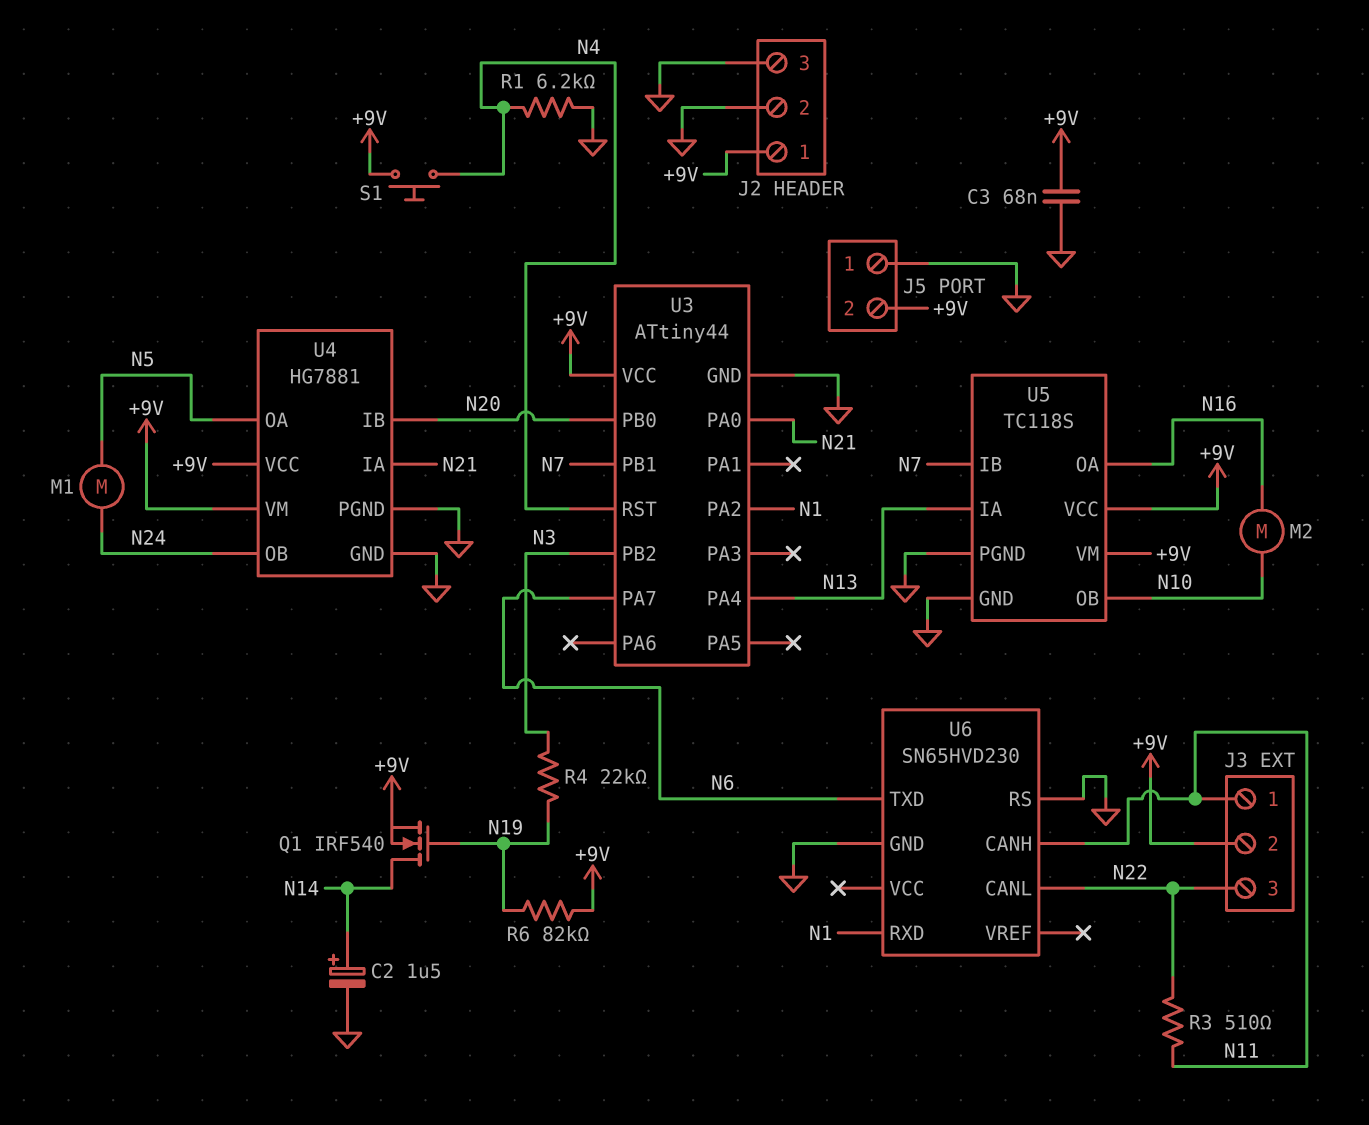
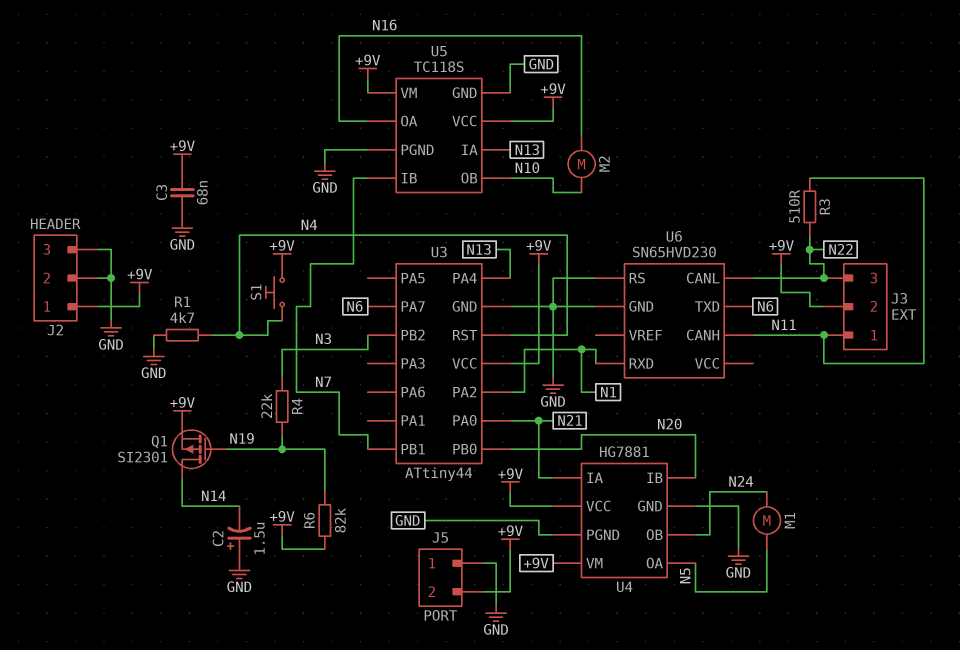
C2: 1.5uF (plus N14, minus GND) -> 1.5uF (plus GND, minus N14)
Q1: NMOS IRF540 (G N19, D N14, S +9V) -> PMOS SI2301 (G N19, D N14, S +9V)
R1: 6.2k (GND, N4) -> 4.7k (GND, N4)

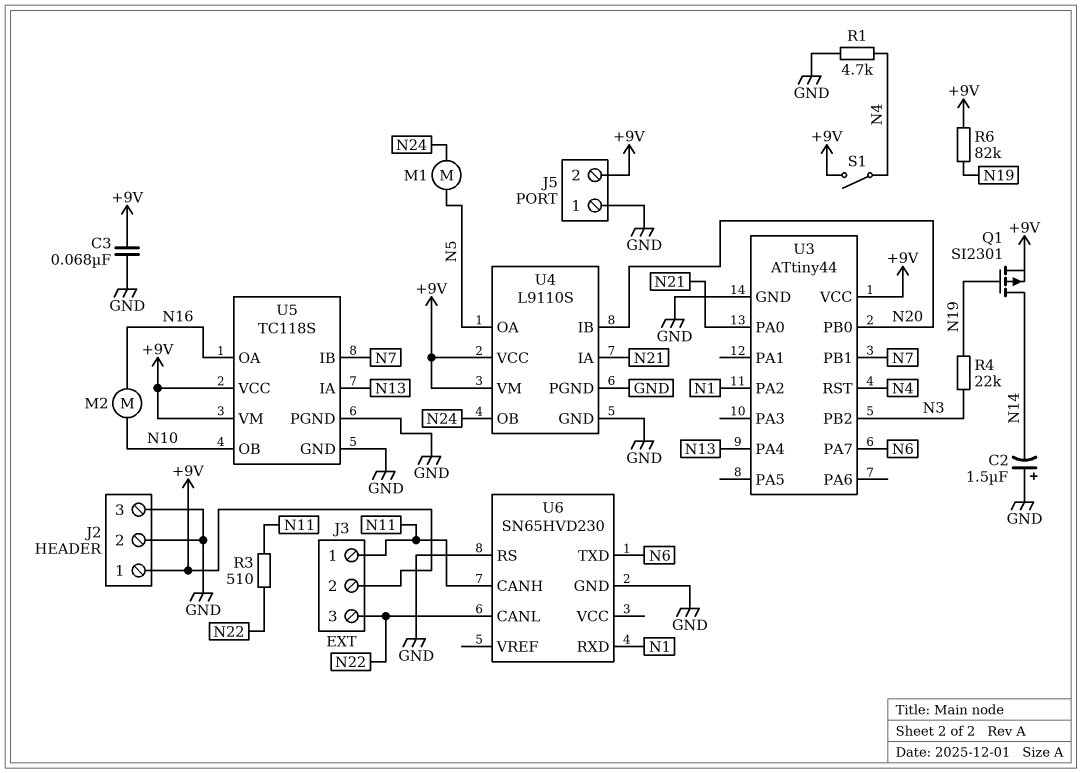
S1: button (+9V, N4) -> switch (+9V, N4)
U4: HG7881 -> L9110S

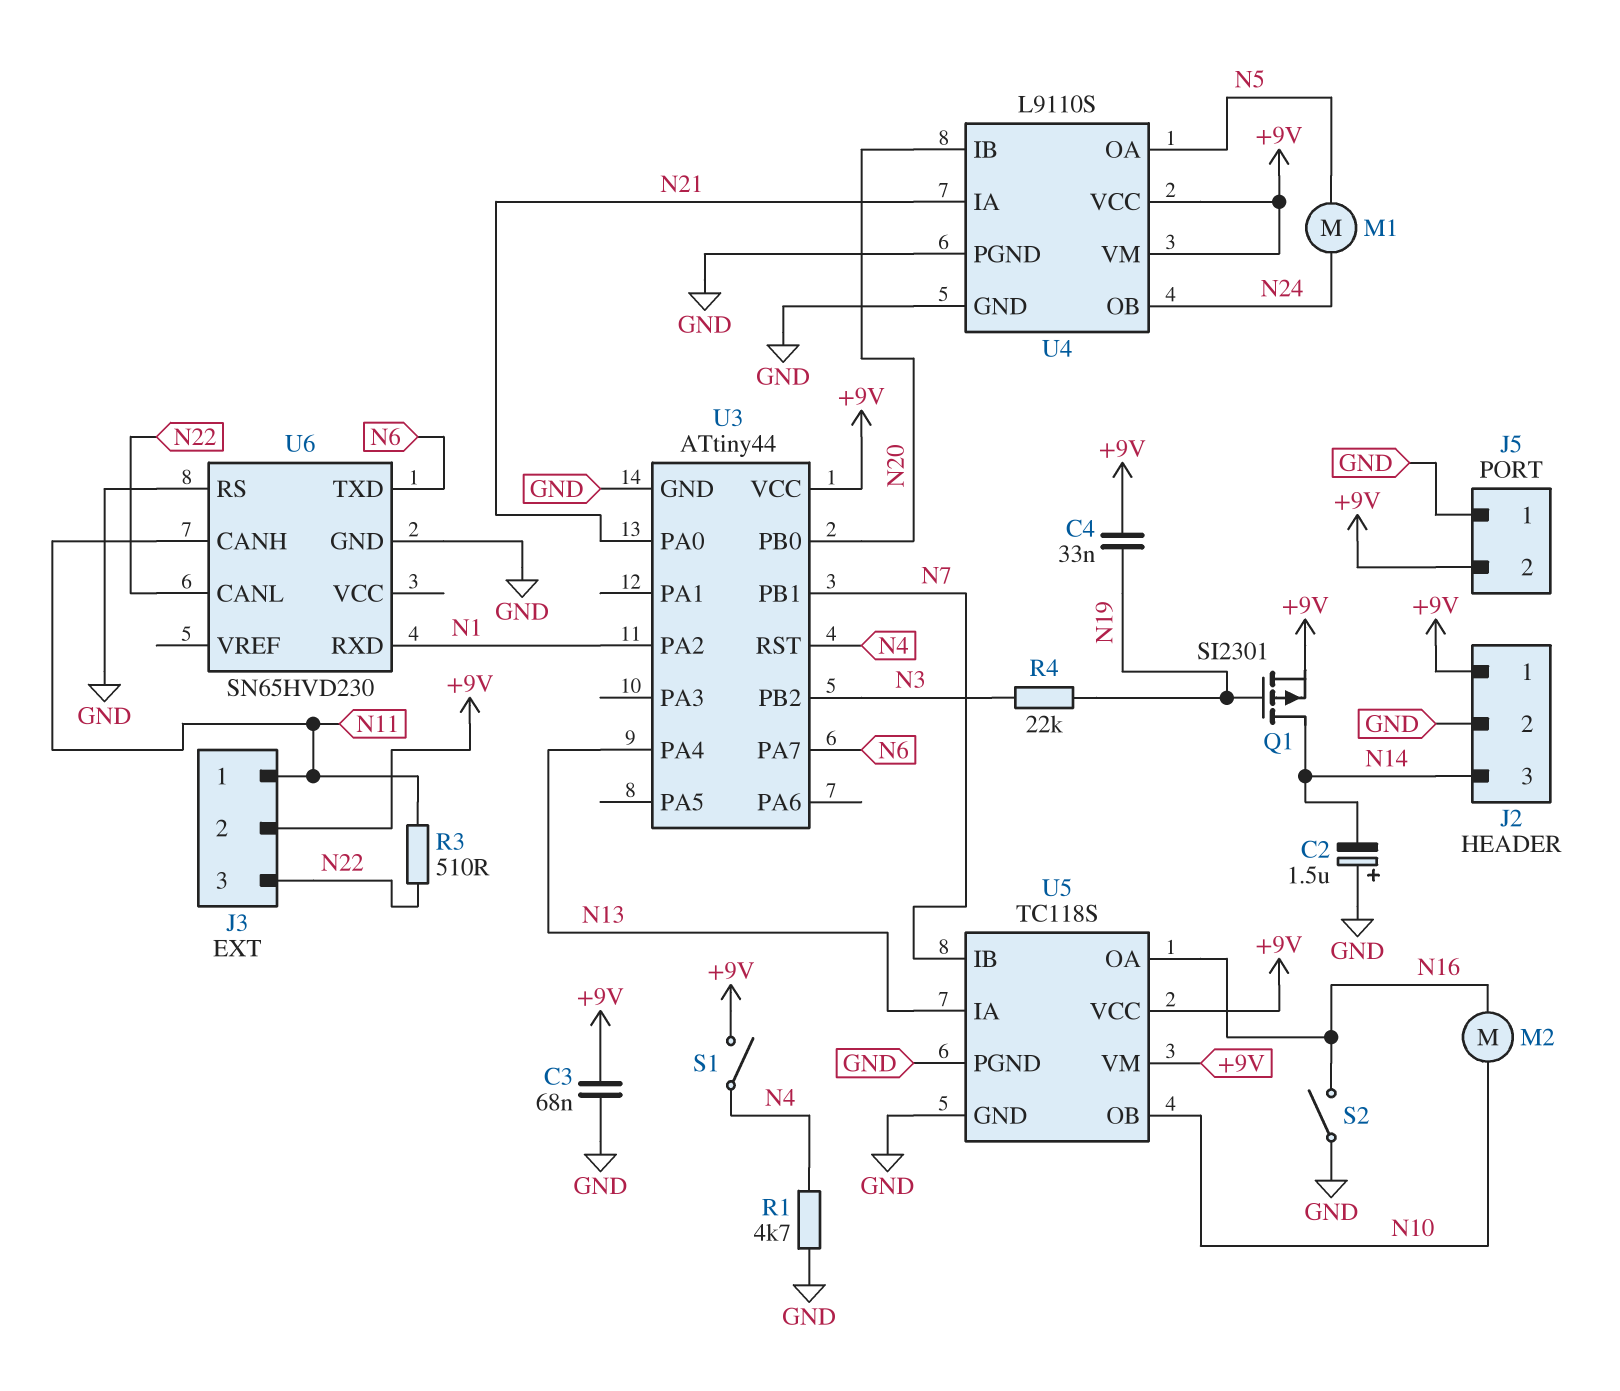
C4: none -> 33nF (+9V, N19)
J2 pin 3: GND -> N14
R6: 82k (+9V, N19) -> none
S2: none -> switch (GND, N16)

